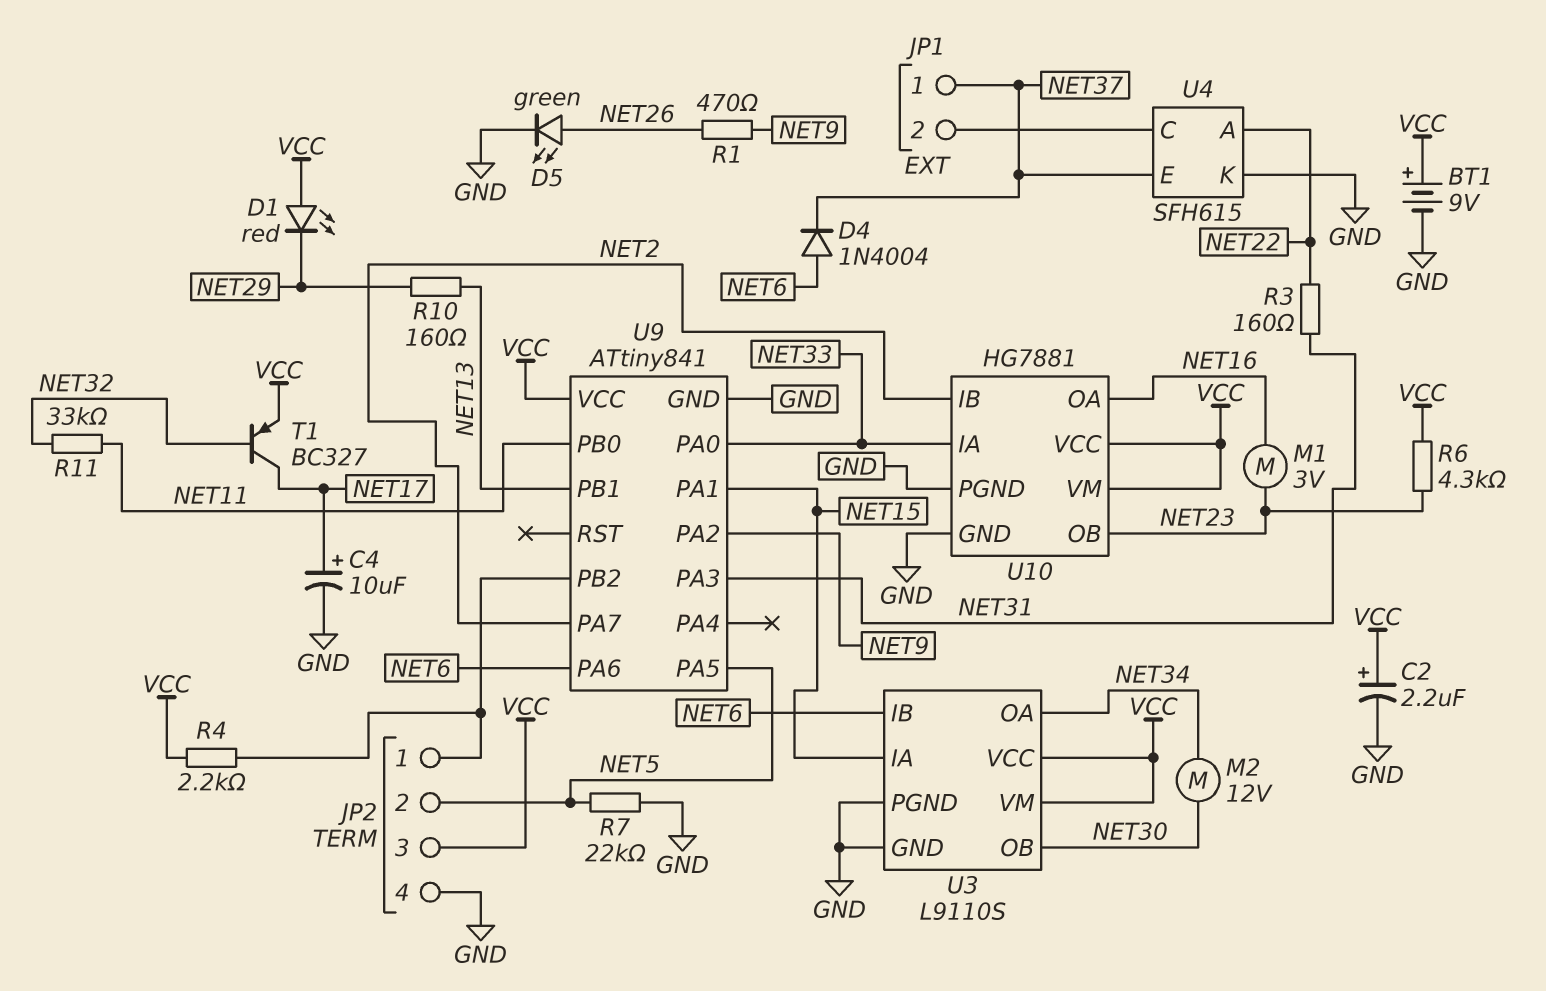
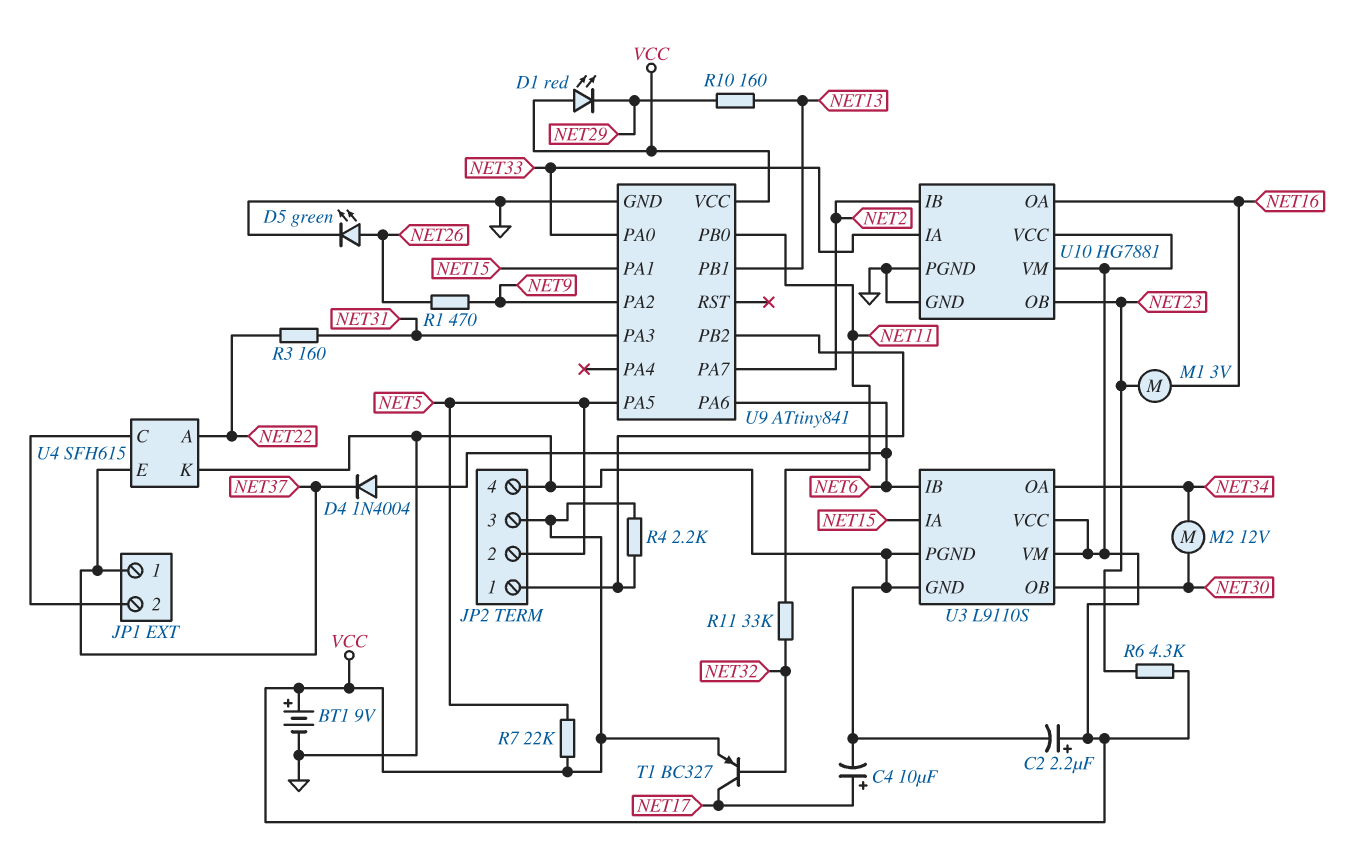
R7: 22k (GND, NET5) -> 22k (NET5, VCC)

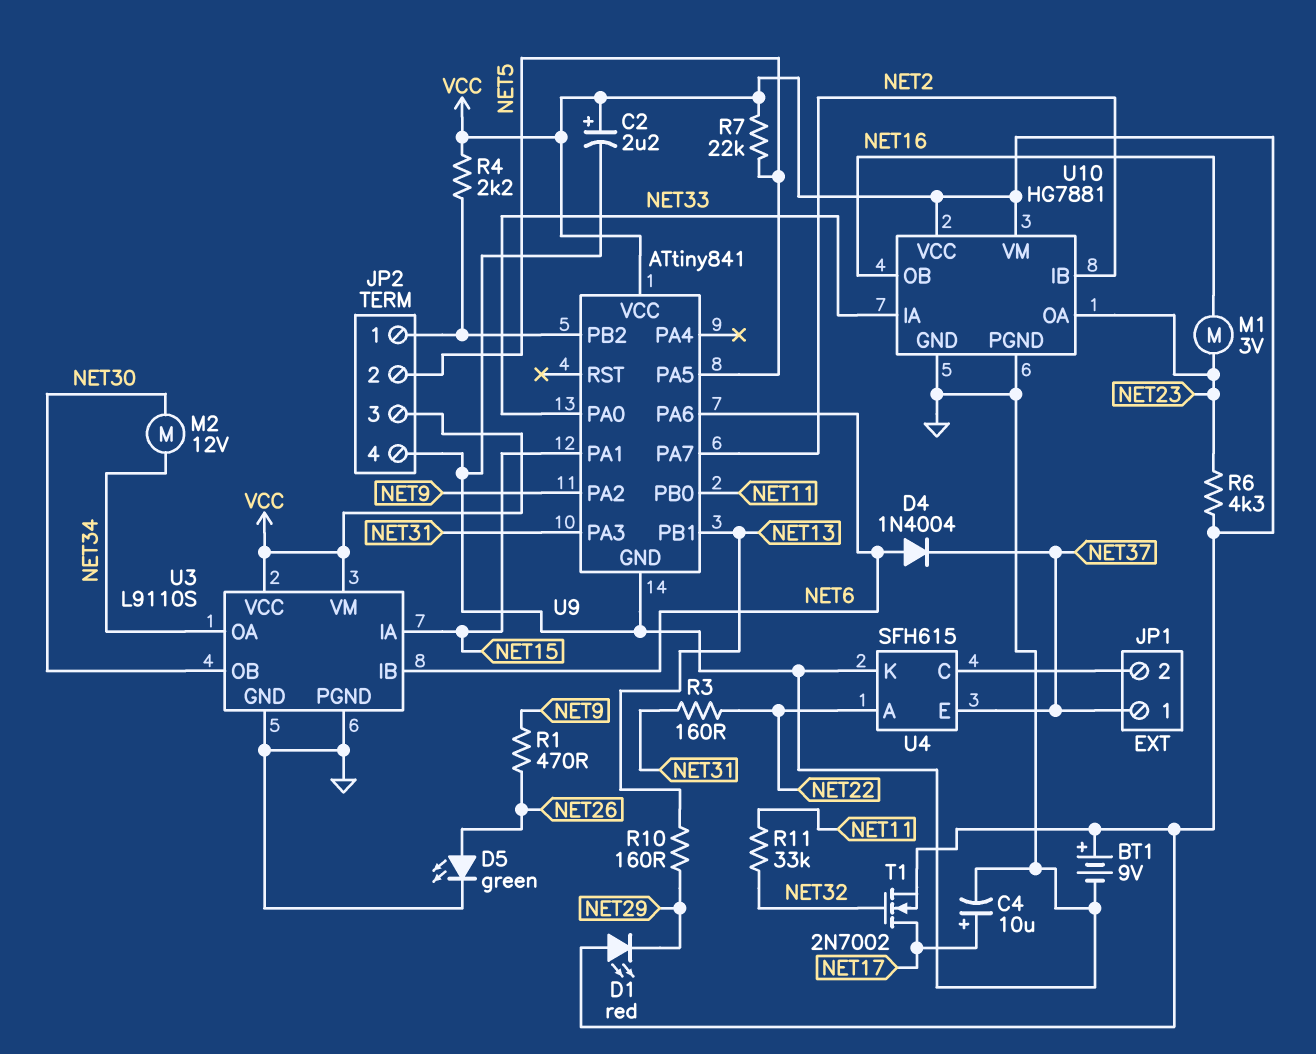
T1: PNP BC327 (B NET32, C NET17, E VCC) -> NMOS 2N7002 (G NET32, D NET17, S VCC)
U10 pin OA: NET16 -> NET23
U10 pin OB: NET23 -> NET16

